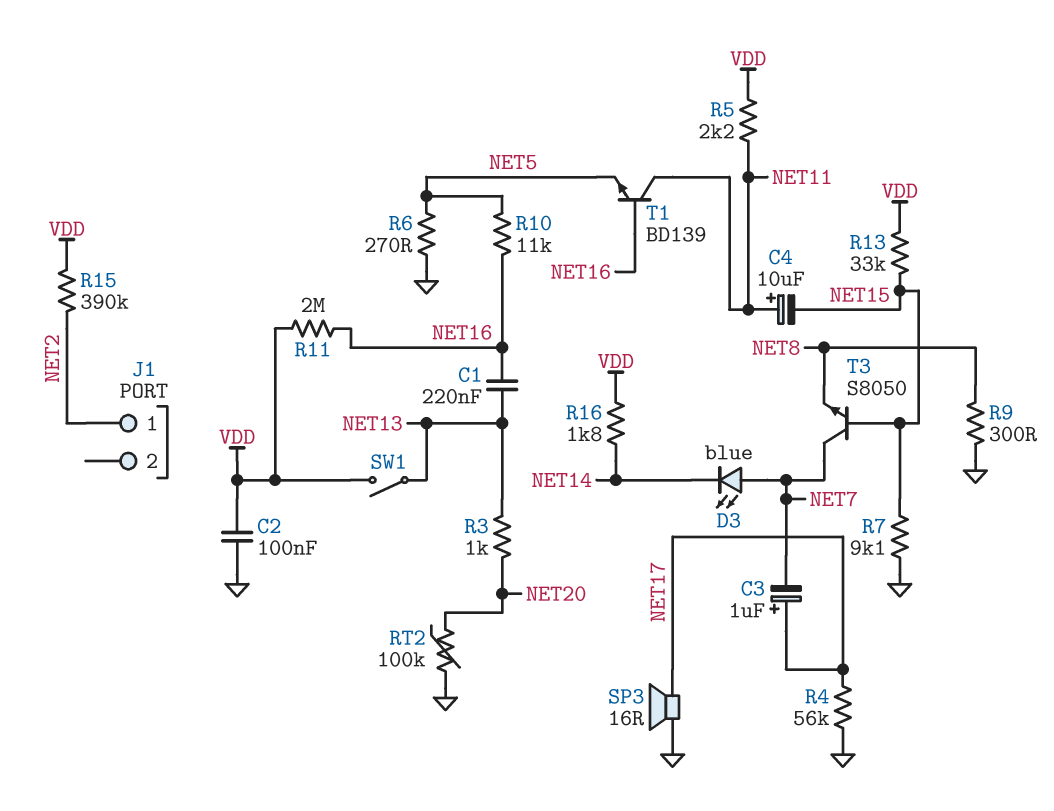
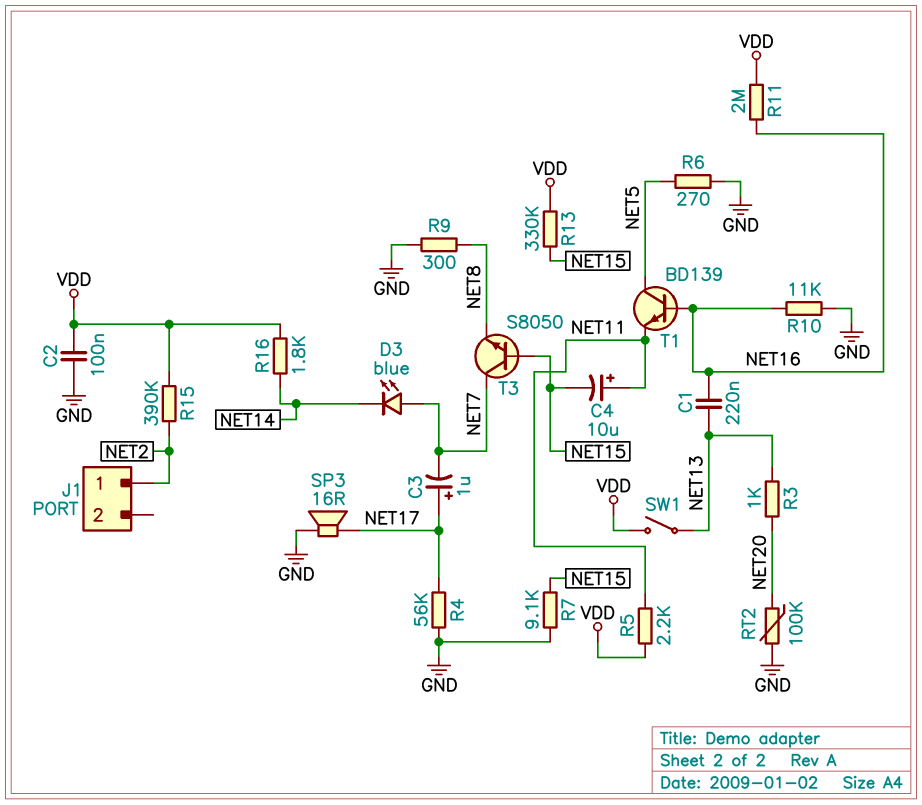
R10: 11k (NET5, NET16) -> 11k (GND, NET16)
R13: 33k (NET15, VDD) -> 330k (NET15, VDD)
T1: NPN BD139 (B NET16, C NET11, E NET5) -> NPN BD139 (B NET16, C NET5, E NET11)

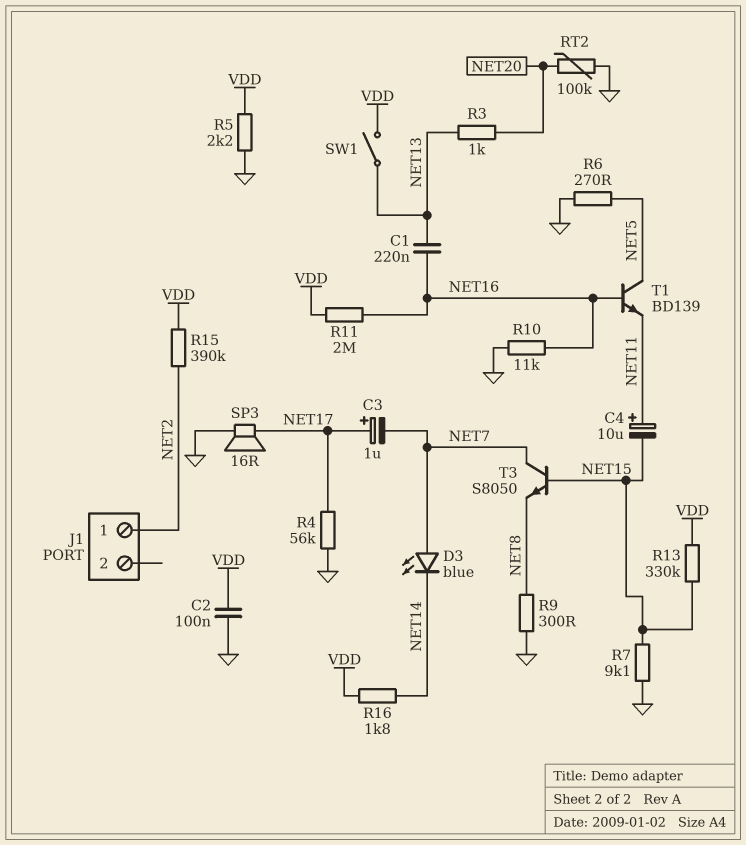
R5: 2.2k (NET11, VDD) -> 2.2k (GND, VDD)

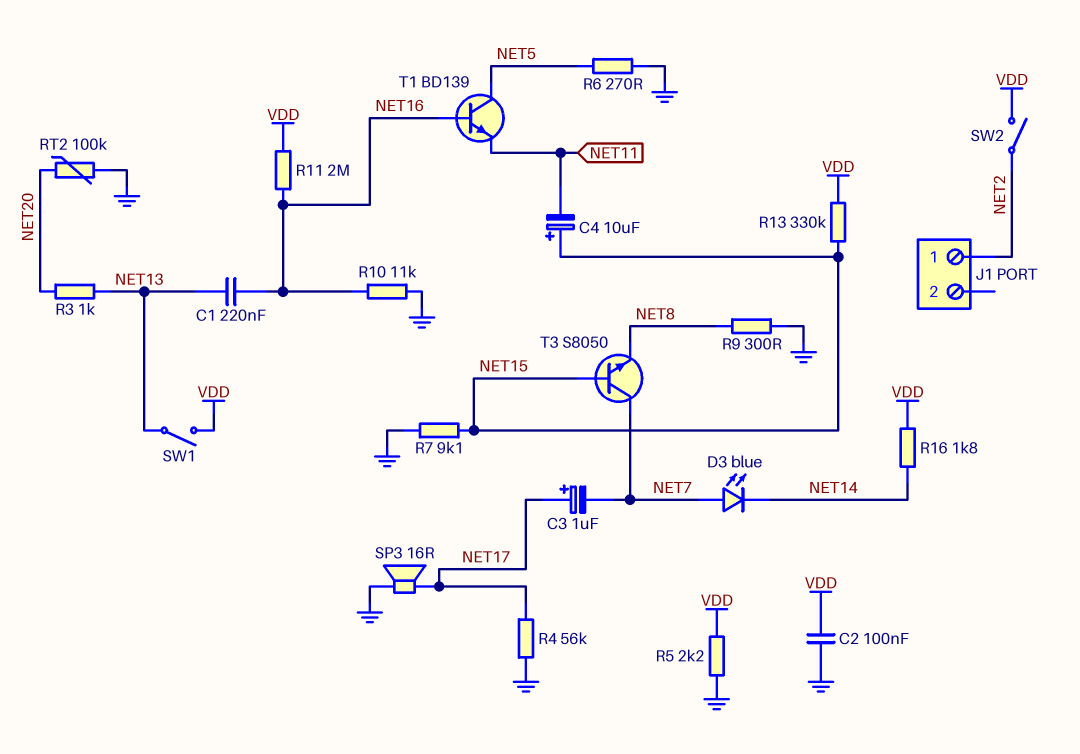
C4: 10uF (plus NET11, minus NET15) -> 10uF (plus NET15, minus NET11)
R15: 390k (NET2, VDD) -> none
SW2: none -> switch (NET2, VDD)

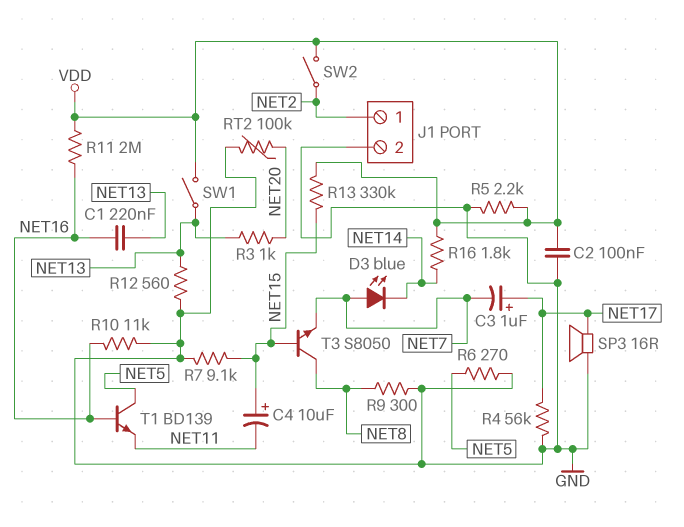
J1 pin 2: none -> GND
R12: none -> 560 (GND, NET13)
T3: NPN S8050 (B NET15, C NET7, E NET8) -> NPN S8050 (B NET15, C NET8, E NET7)

